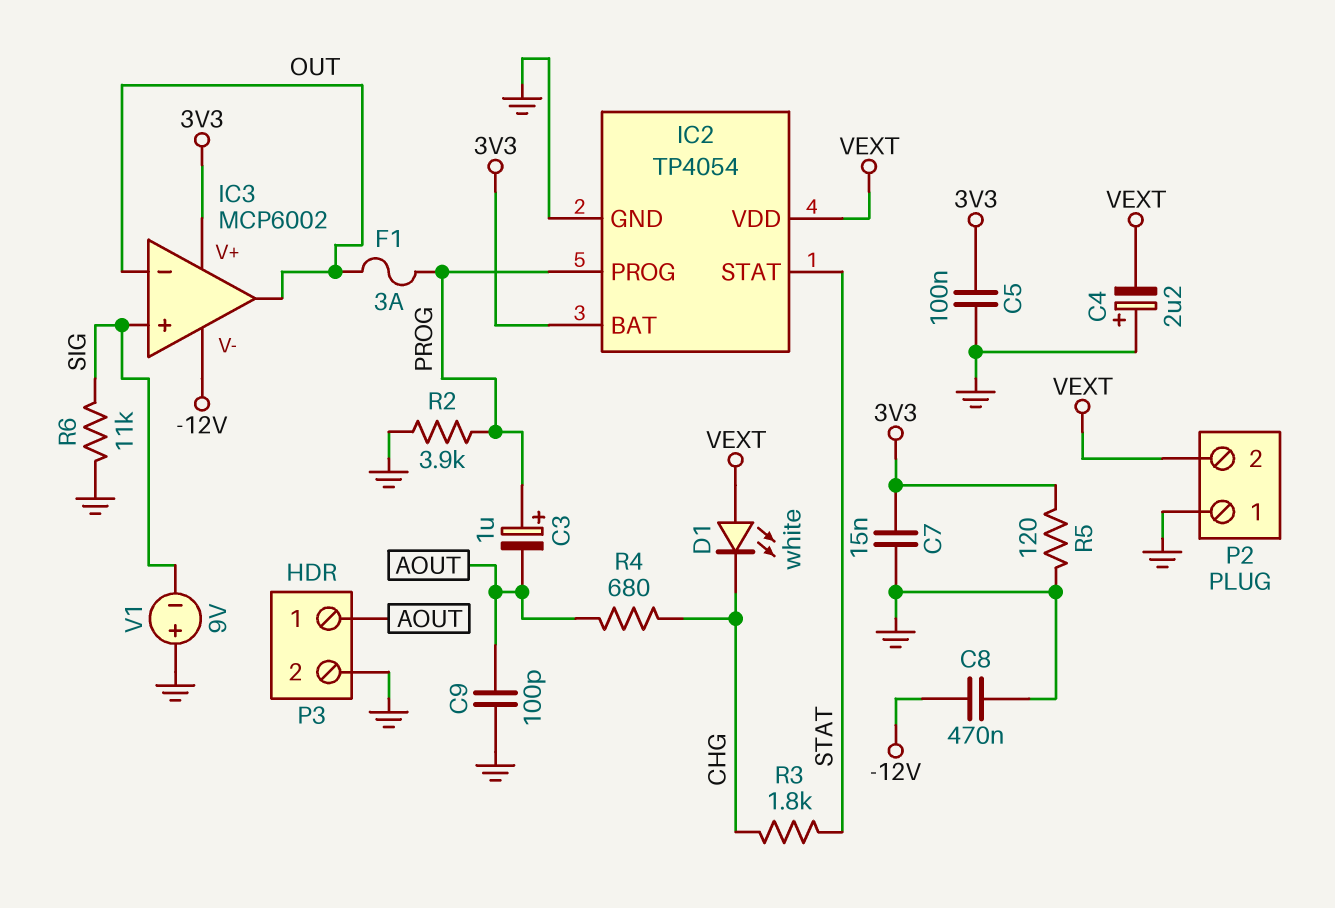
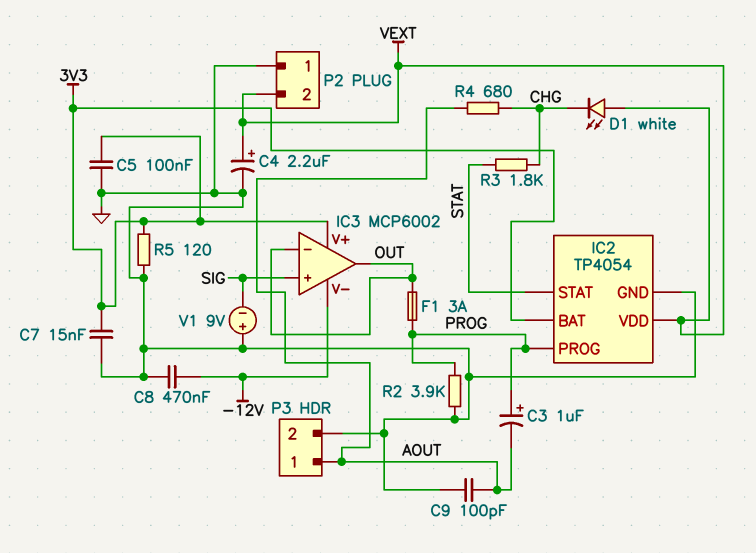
C4: 2.2uF (plus GND, minus VEXT) -> 2.2uF (plus VEXT, minus GND)
R6: 11k (GND, SIG) -> none

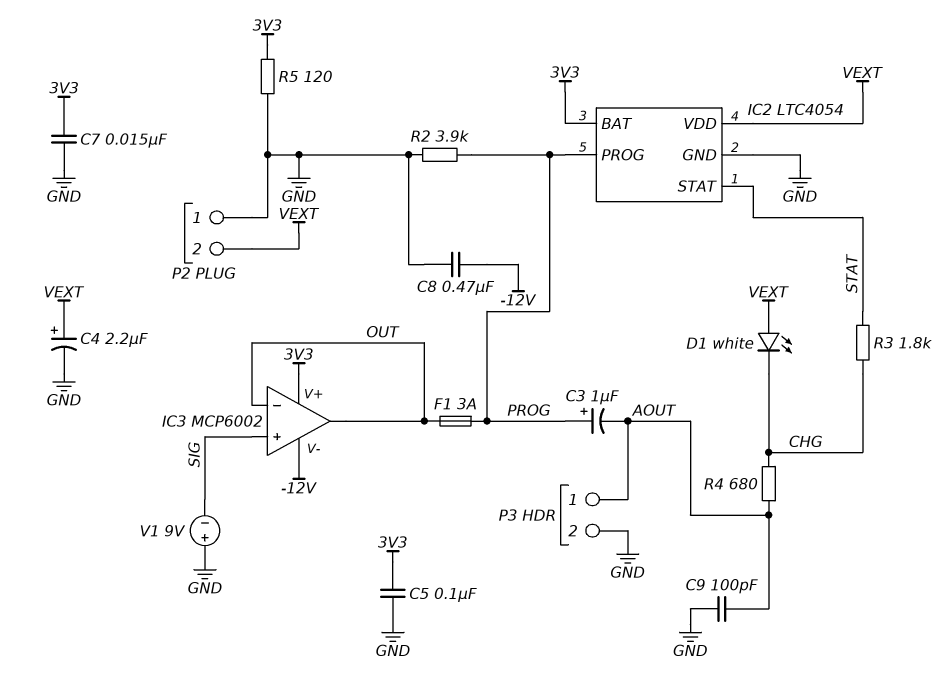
IC2: TP4054 -> LTC4054

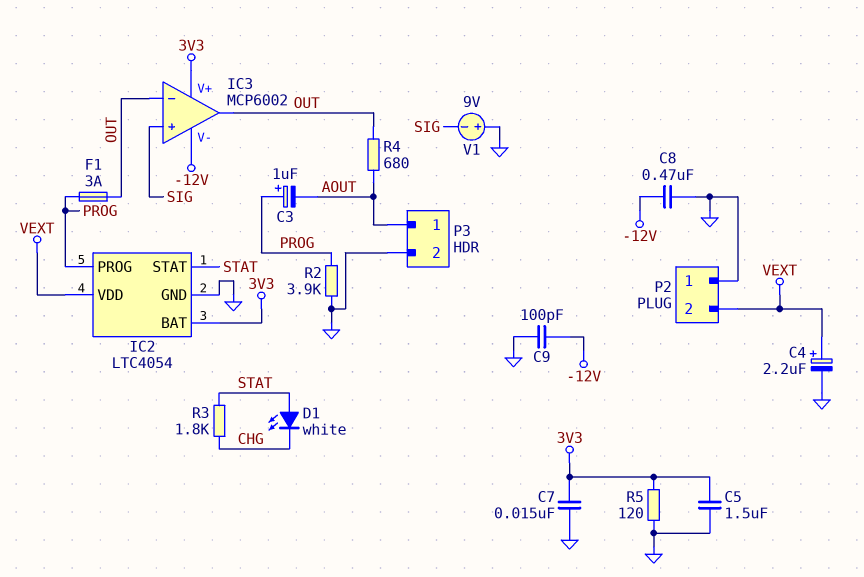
C5: 100nF (3V3, GND) -> 1.5uF (3V3, GND)
C9: 100pF (AOUT, GND) -> 100pF (-12V, GND)
D1: LED white (A VEXT, K CHG) -> LED white (A STAT, K CHG)
R4: 680 (AOUT, CHG) -> 680 (AOUT, OUT)

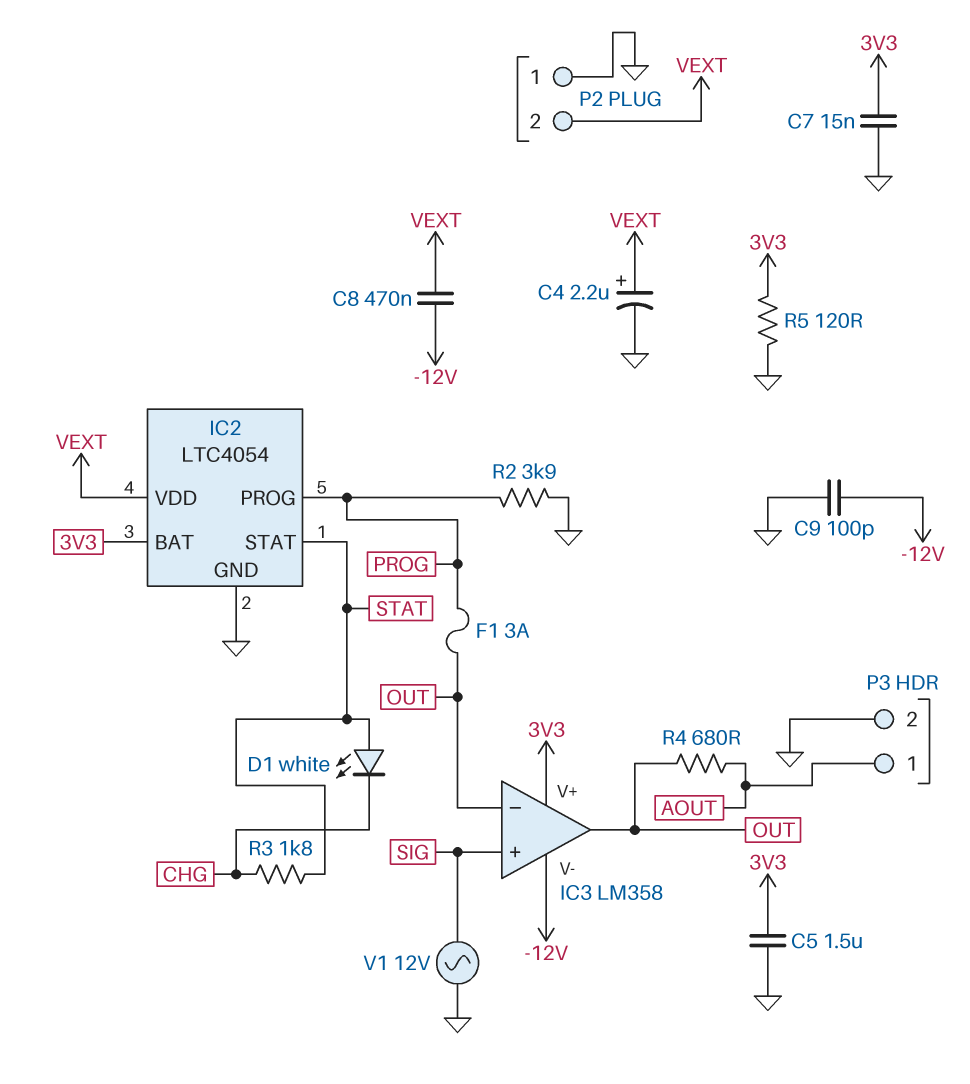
C3: 1uF (plus PROG, minus AOUT) -> none
C8: 470nF (-12V, GND) -> 470nF (-12V, VEXT)
IC3: MCP6002 -> LM358
V1: 9V (plus GND, minus SIG) -> AC 12V (GND, SIG)

